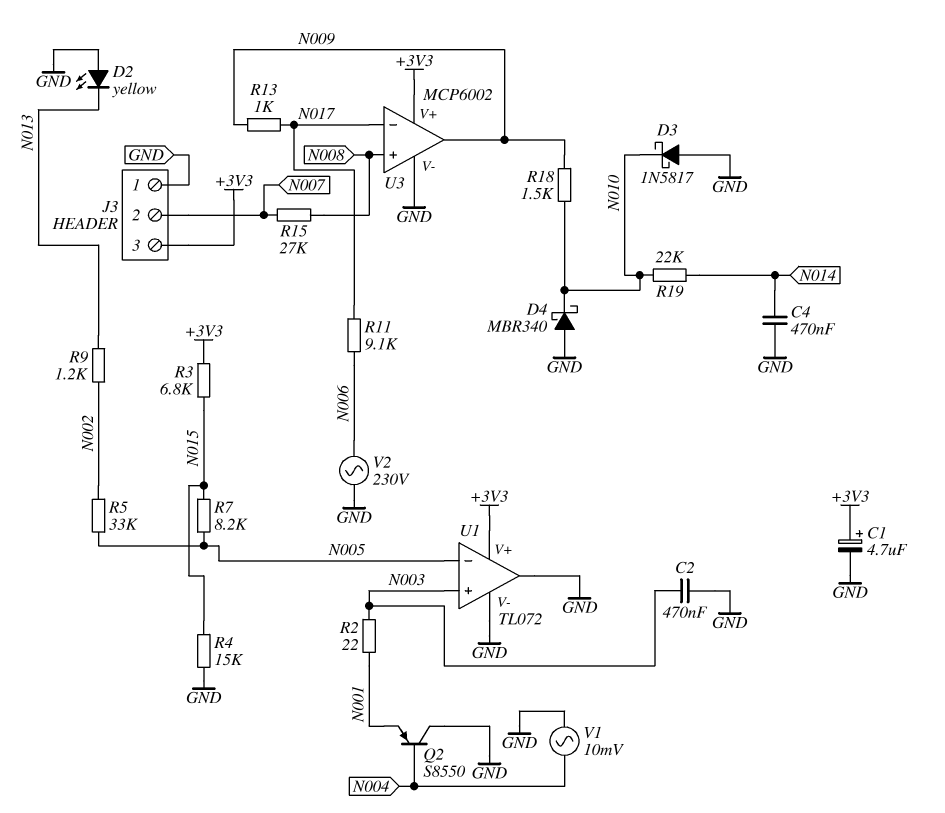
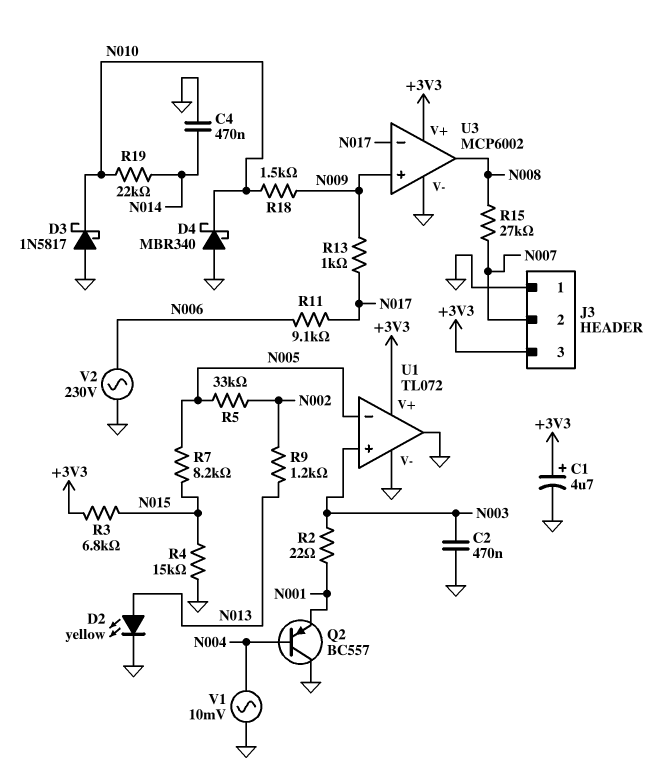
D2: LED yellow (A GND, K N013) -> LED yellow (A N013, K GND)
Q2: PNP S8550 (B N004, C GND, E N001) -> PNP BC557 (B N004, C GND, E N001)
U3 pin in+: N008 -> N009
U3 pin out: N009 -> N008

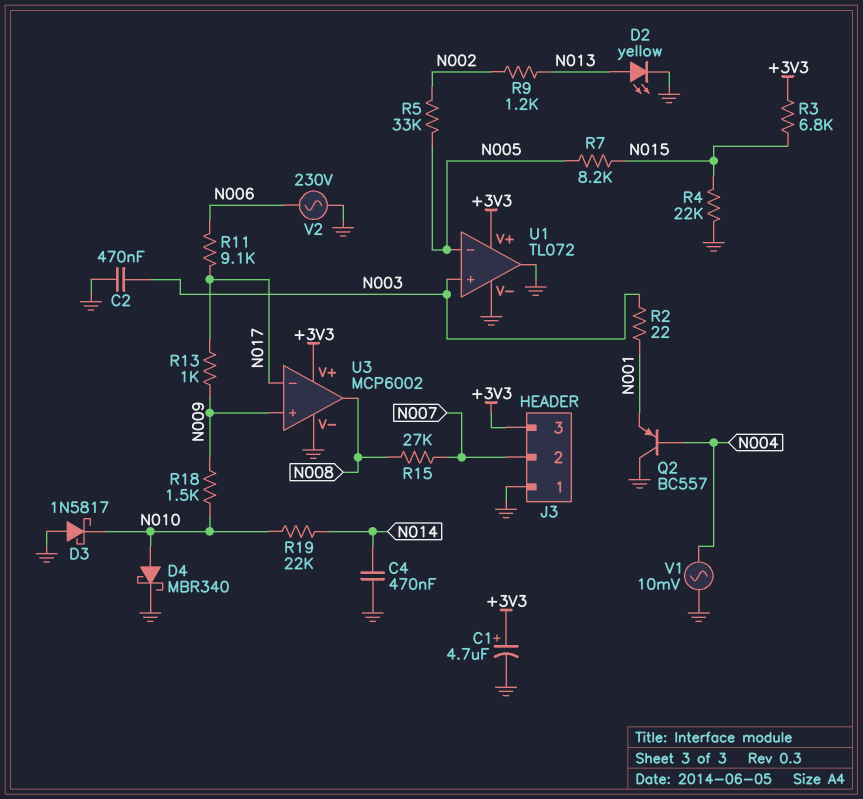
D4: schottky MBR340 (A GND, K N010) -> schottky MBR340 (A N010, K GND)
R4: 15k (GND, N015) -> 22k (GND, N015)

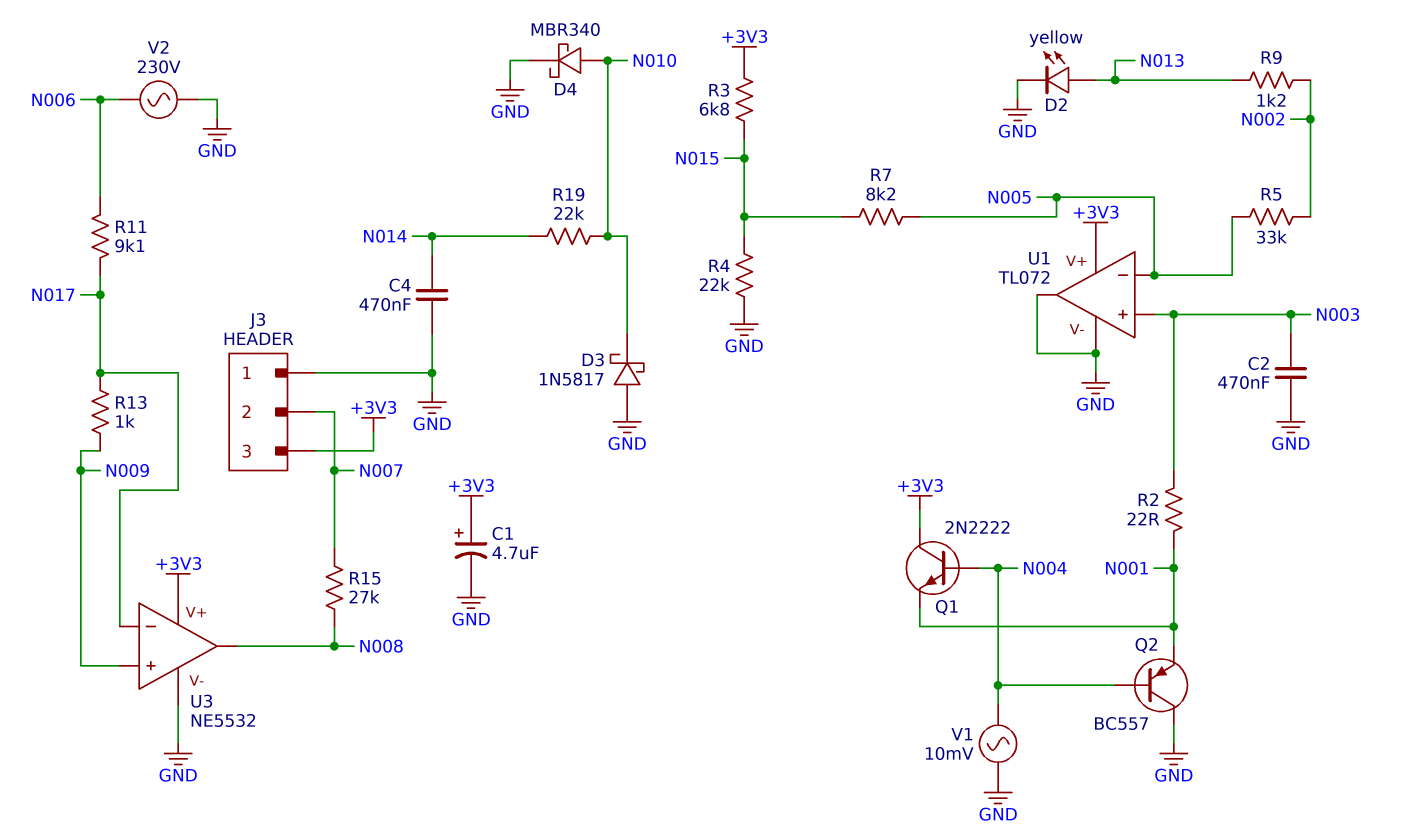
Q1: none -> NPN 2N2222 (B N004, C +3V3, E N001)
R18: 1.5k (N009, N010) -> none
U3: MCP6002 -> NE5532

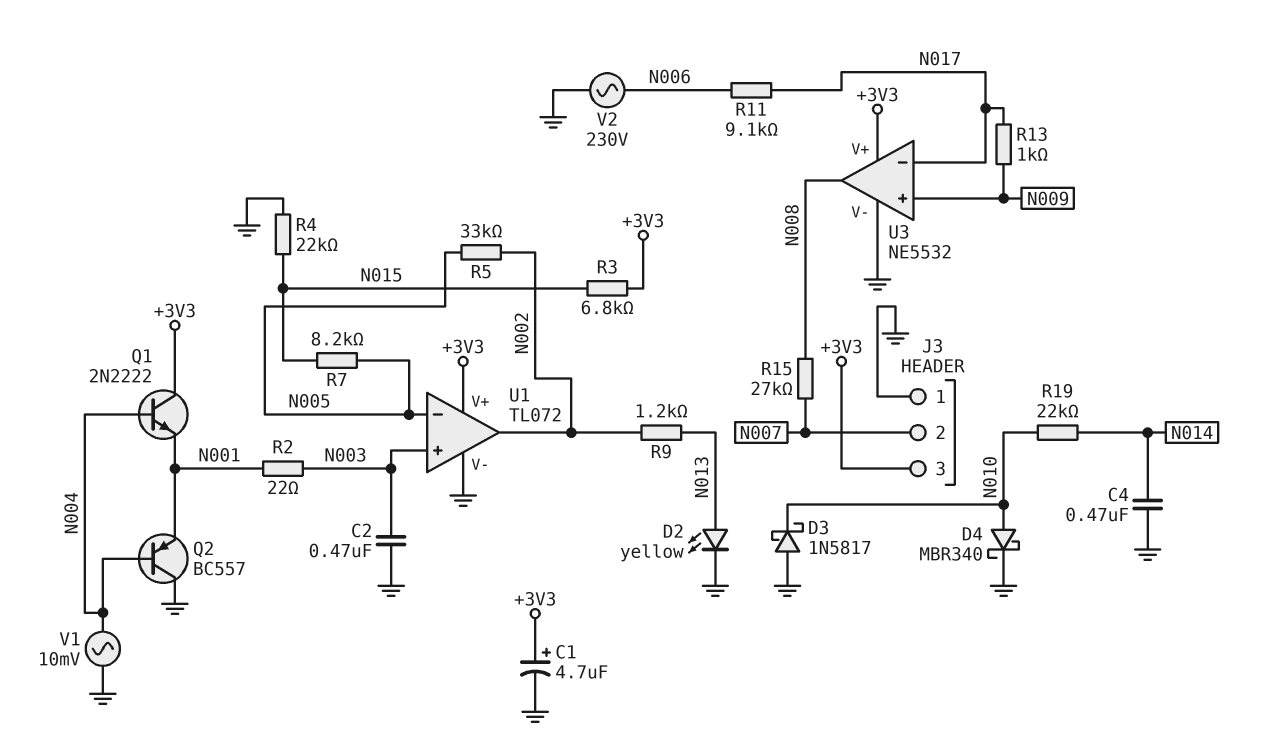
U1 pin out: GND -> N002

